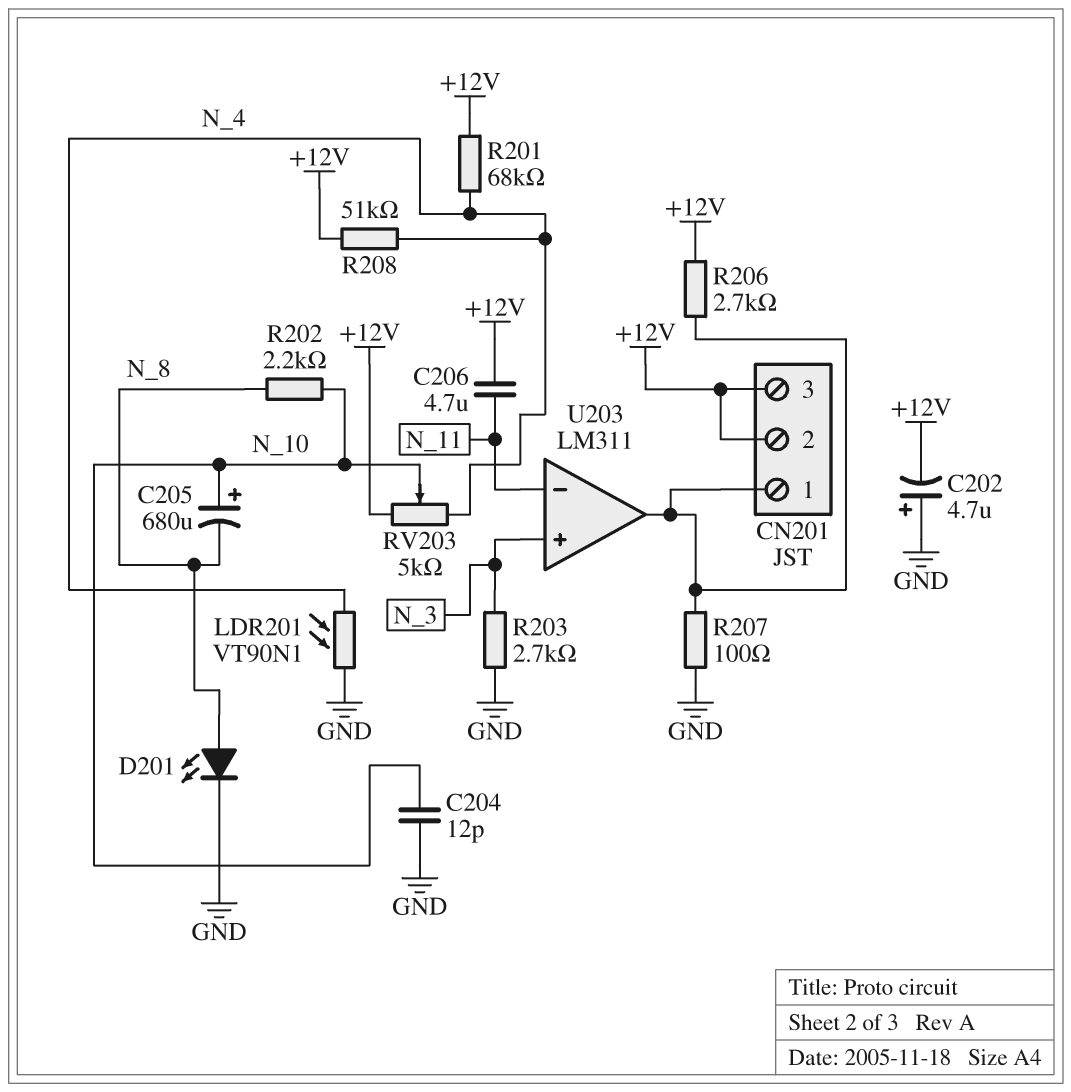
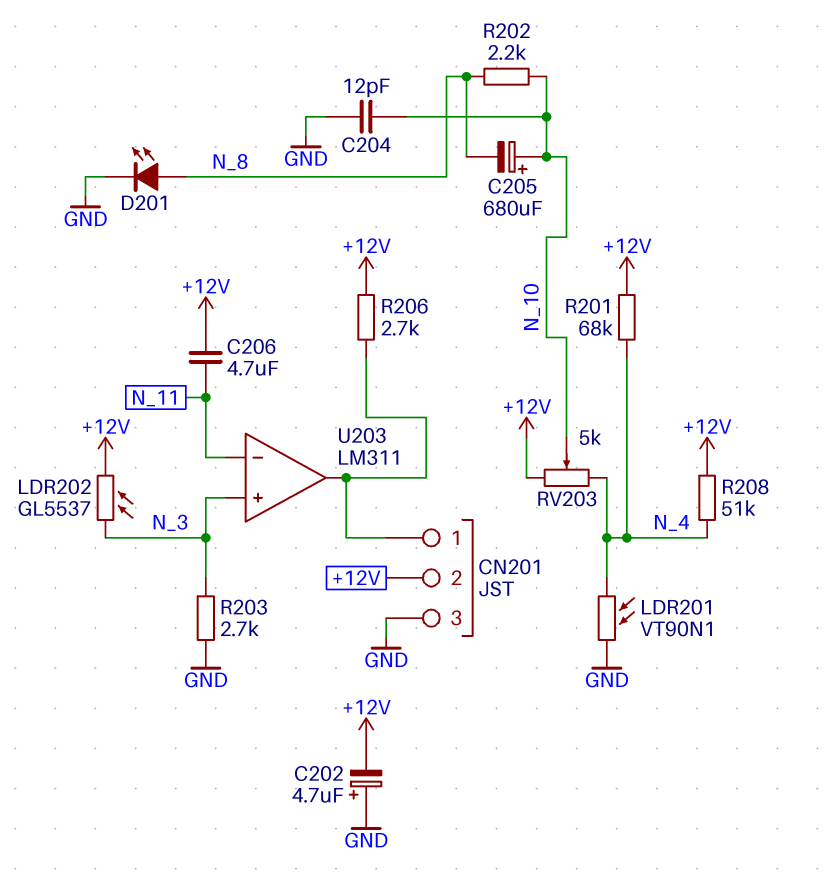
CN201 pin 3: +12V -> GND
LDR202: none -> GL5537 (+12V, N_3)
R207: 100 (CN201/1, GND) -> none

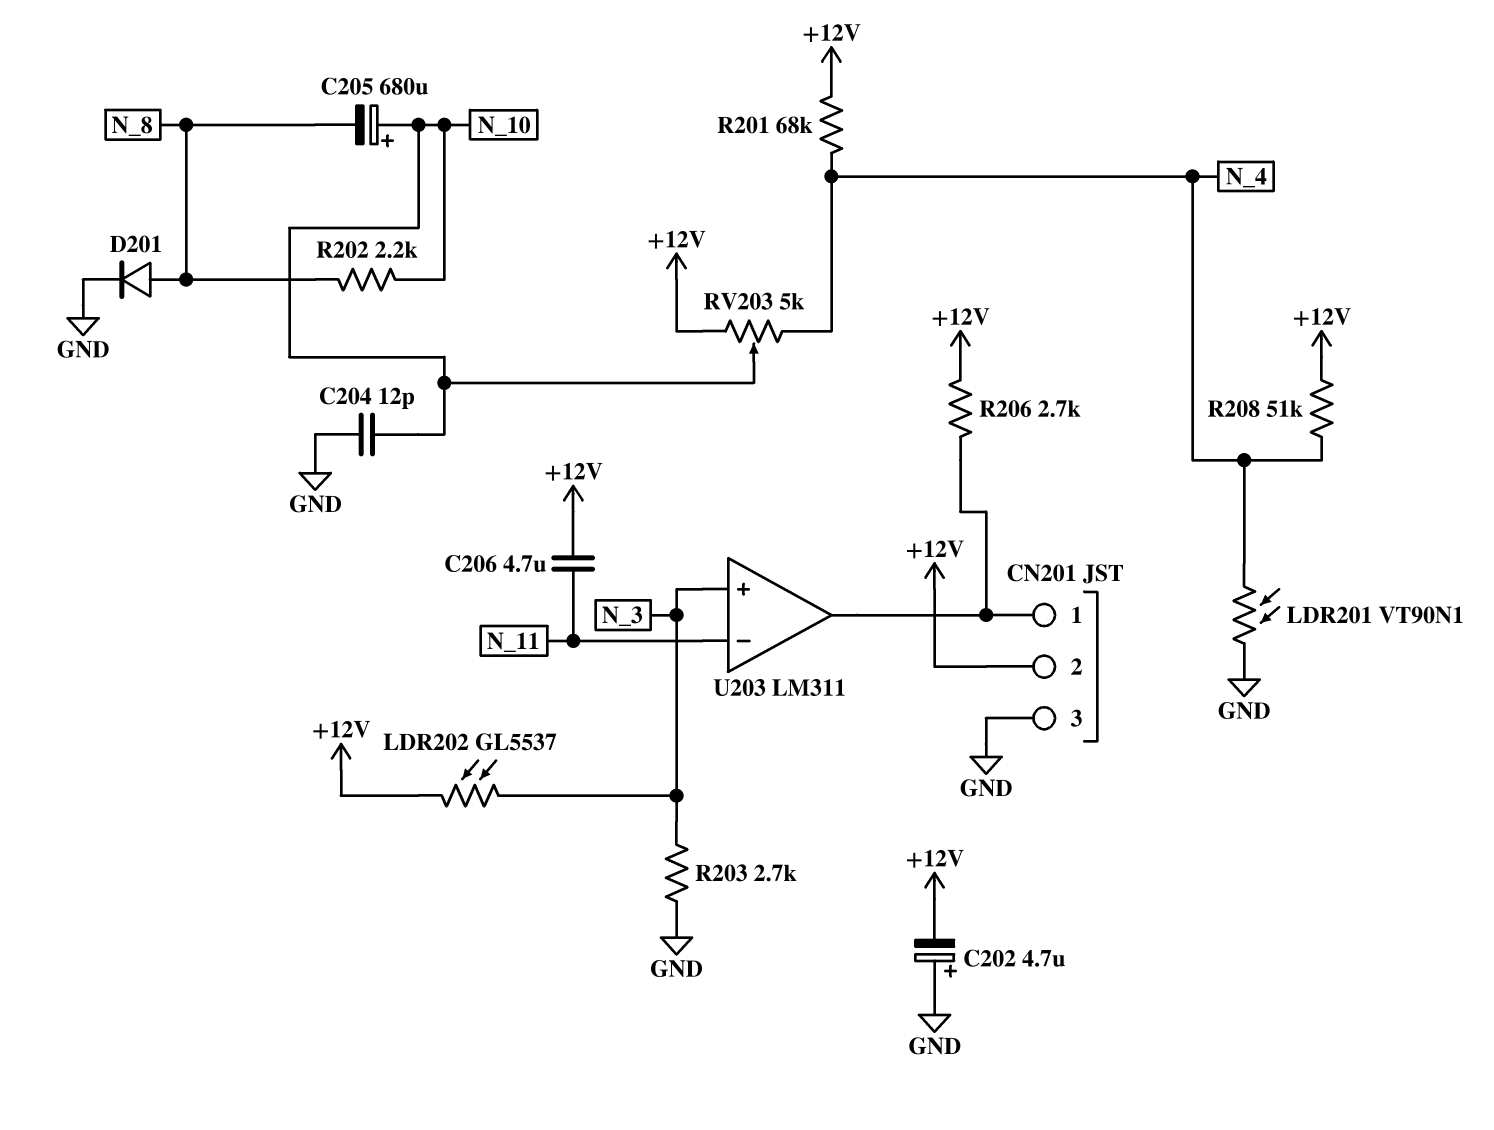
D201: LED (A N_8, K GND) -> diode (A N_8, K GND)

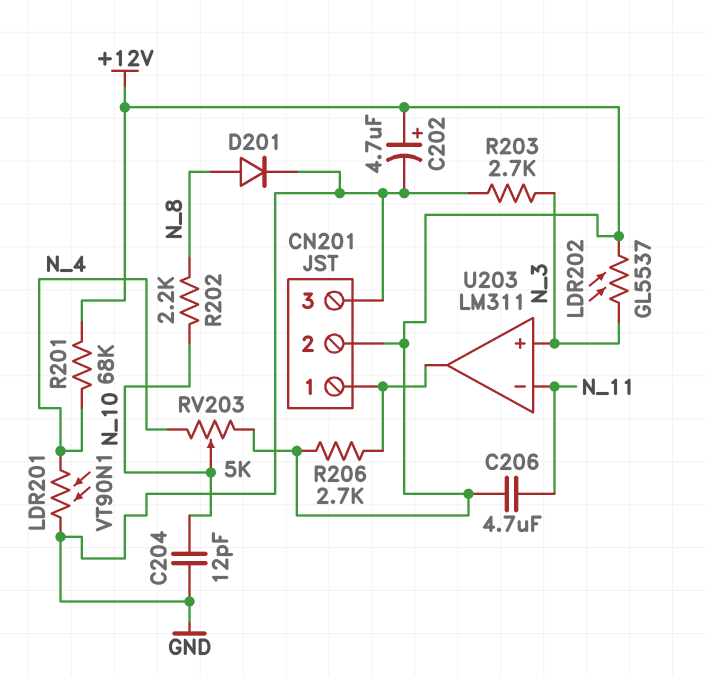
C202: 4.7uF (plus GND, minus +12V) -> 4.7uF (plus +12V, minus GND)
C205: 680uF (plus N_10, minus N_8) -> none
R208: 51k (+12V, N_4) -> none

